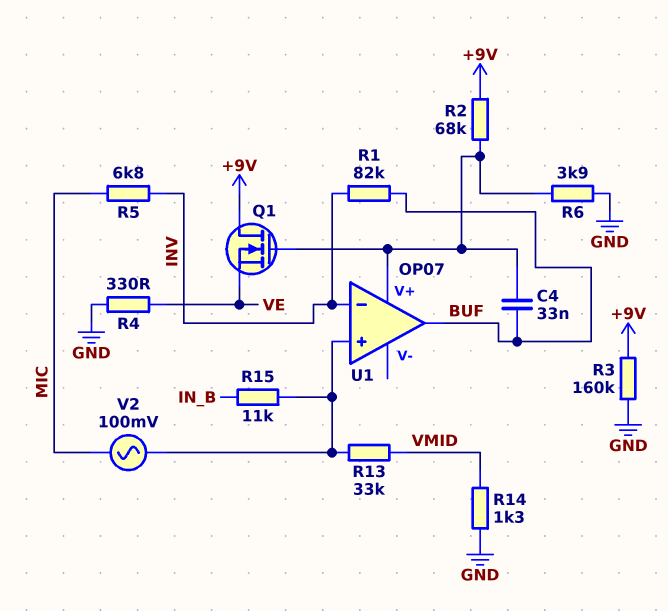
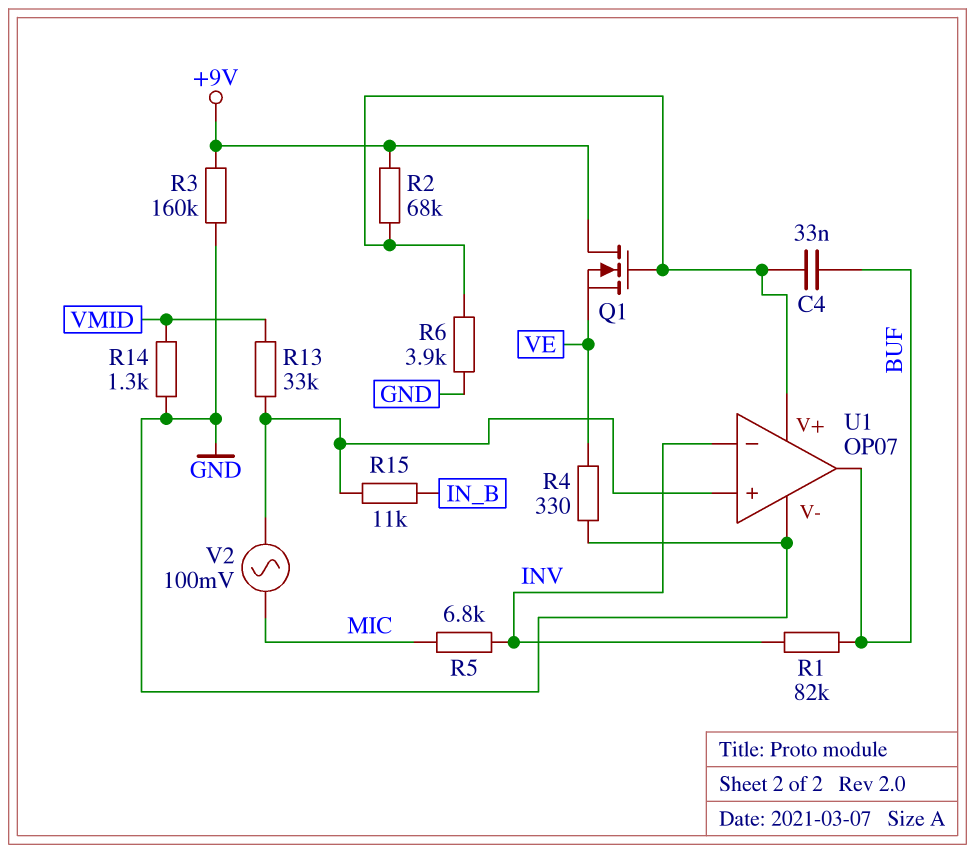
U1 pin V-: none -> GND

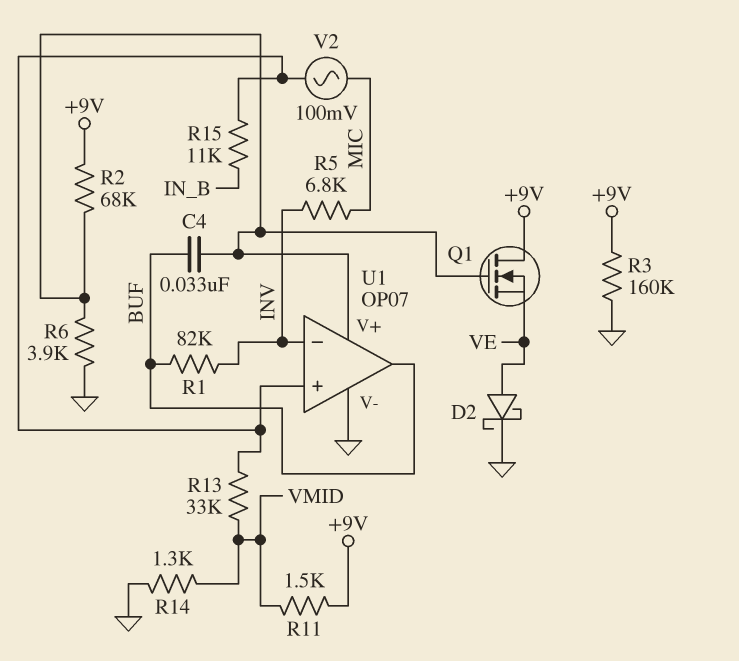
D2: none -> schottky (A VE, K GND)
R4: 330 (GND, VE) -> none
R11: none -> 1.5k (+9V, VMID)

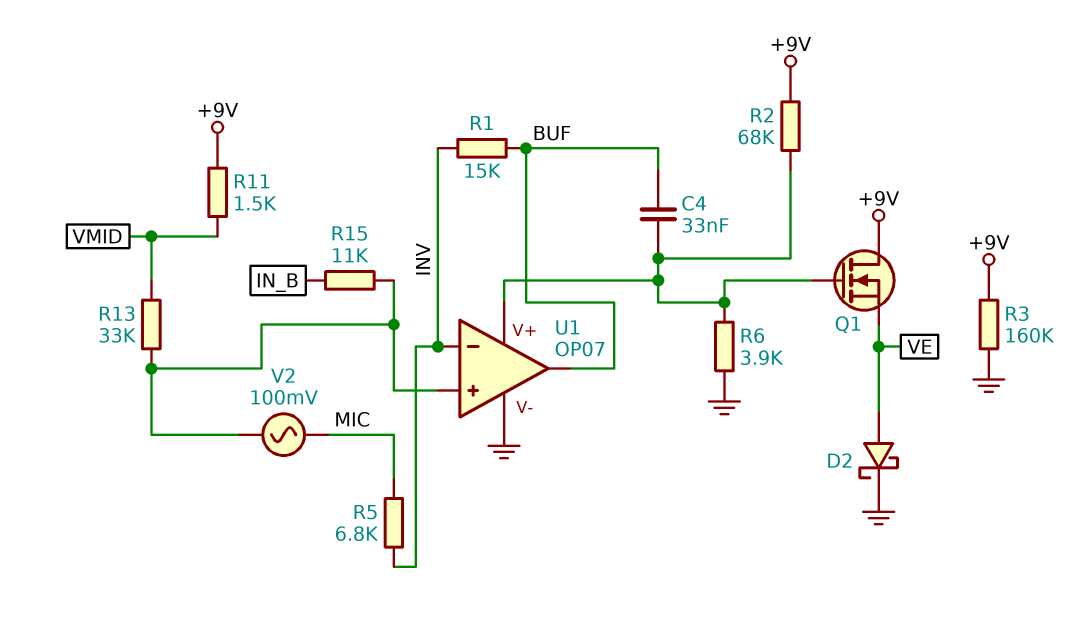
R1: 82k (BUF, INV) -> 15k (BUF, INV)
R14: 1.3k (GND, VMID) -> none

